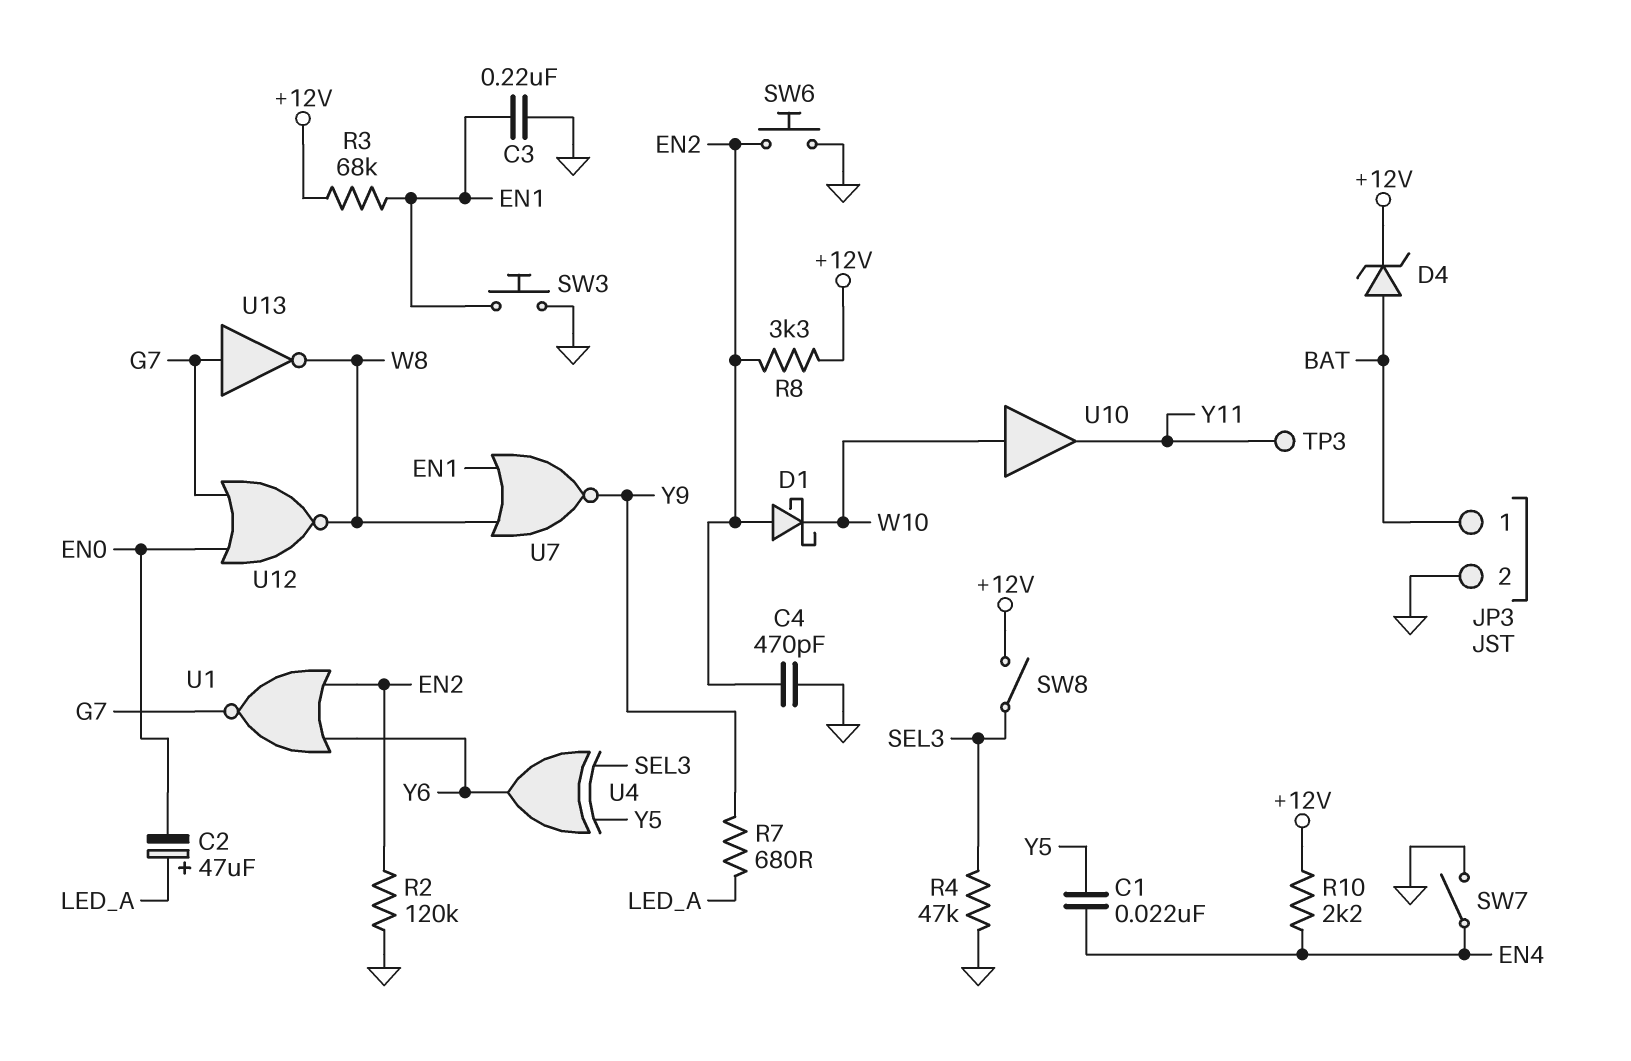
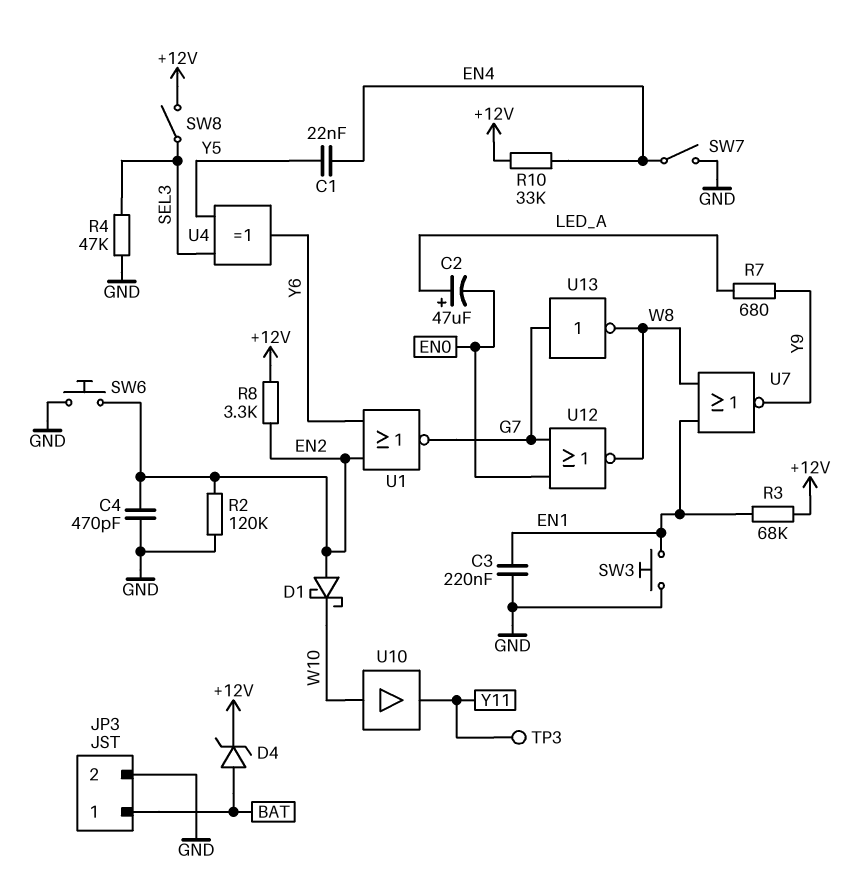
R10: 2.2k (+12V, EN4) -> 33k (+12V, EN4)

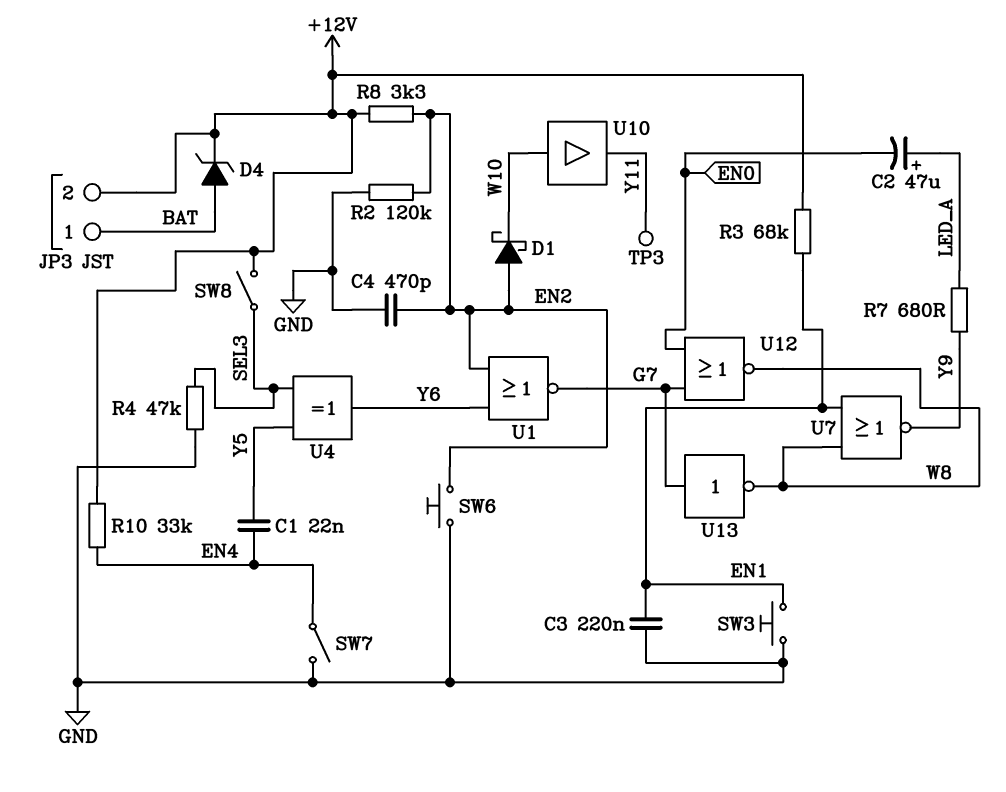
JP3 pin 2: GND -> +12V

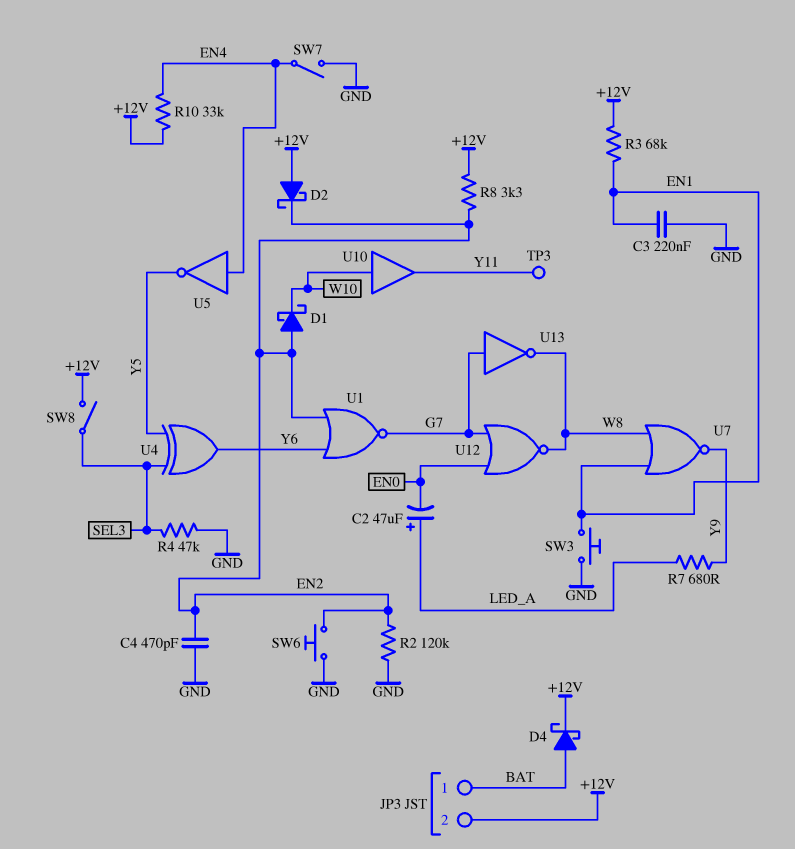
C1: 22nF (EN4, Y5) -> none
D2: none -> schottky (A +12V, K EN2)
D4: zener (A BAT, K +12V) -> schottky (A BAT, K +12V)
U5: none -> NOT (in EN4, out Y5)

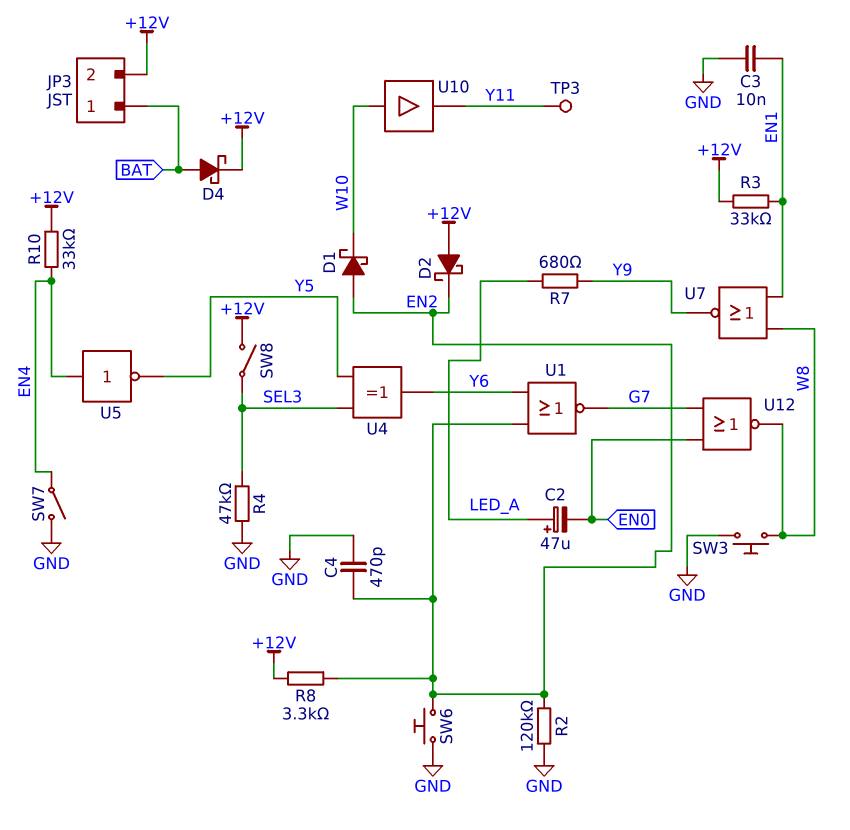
C3: 220nF (EN1, GND) -> 10nF (EN1, GND)
R3: 68k (+12V, EN1) -> 33k (+12V, EN1)
SW3: button (EN1, GND) -> button (GND, W8)
U13: NOT (in G7, out W8) -> none

